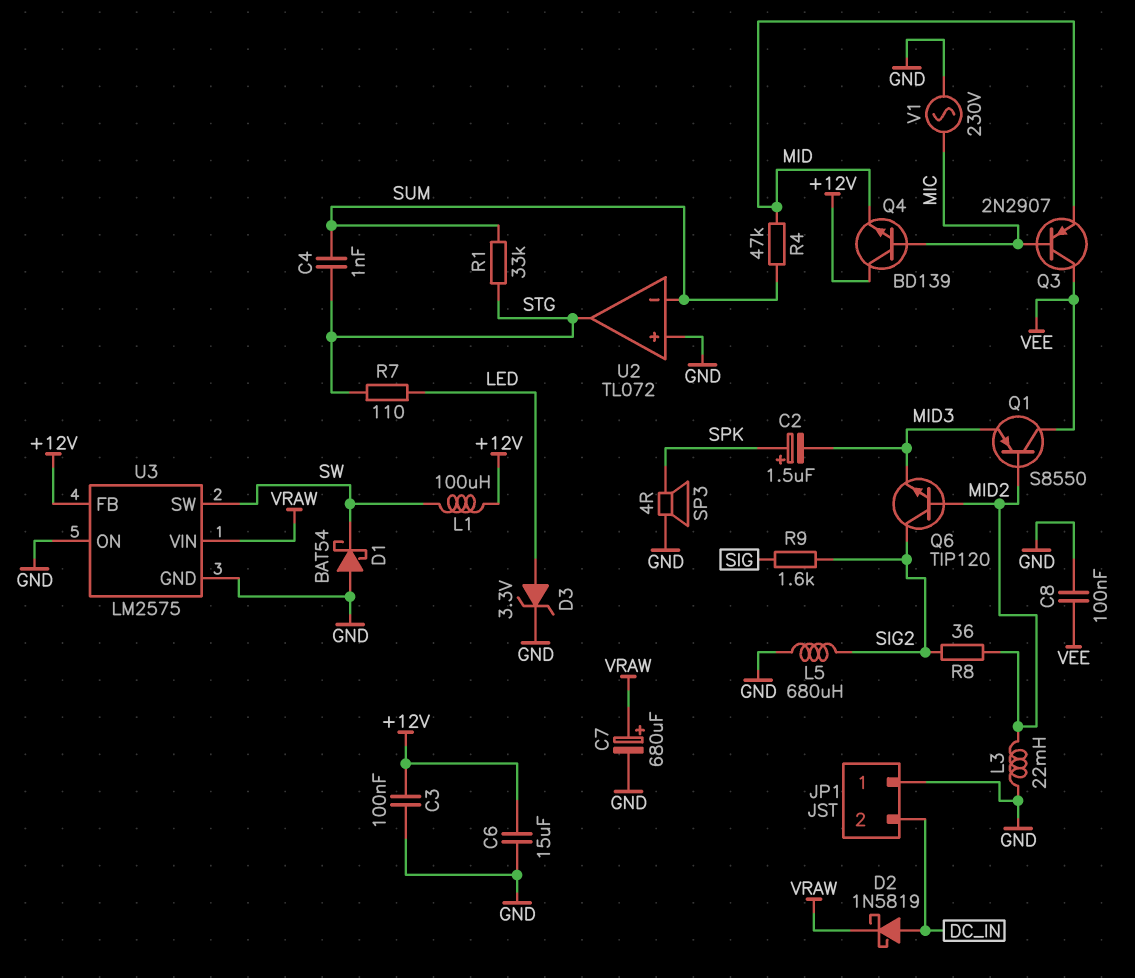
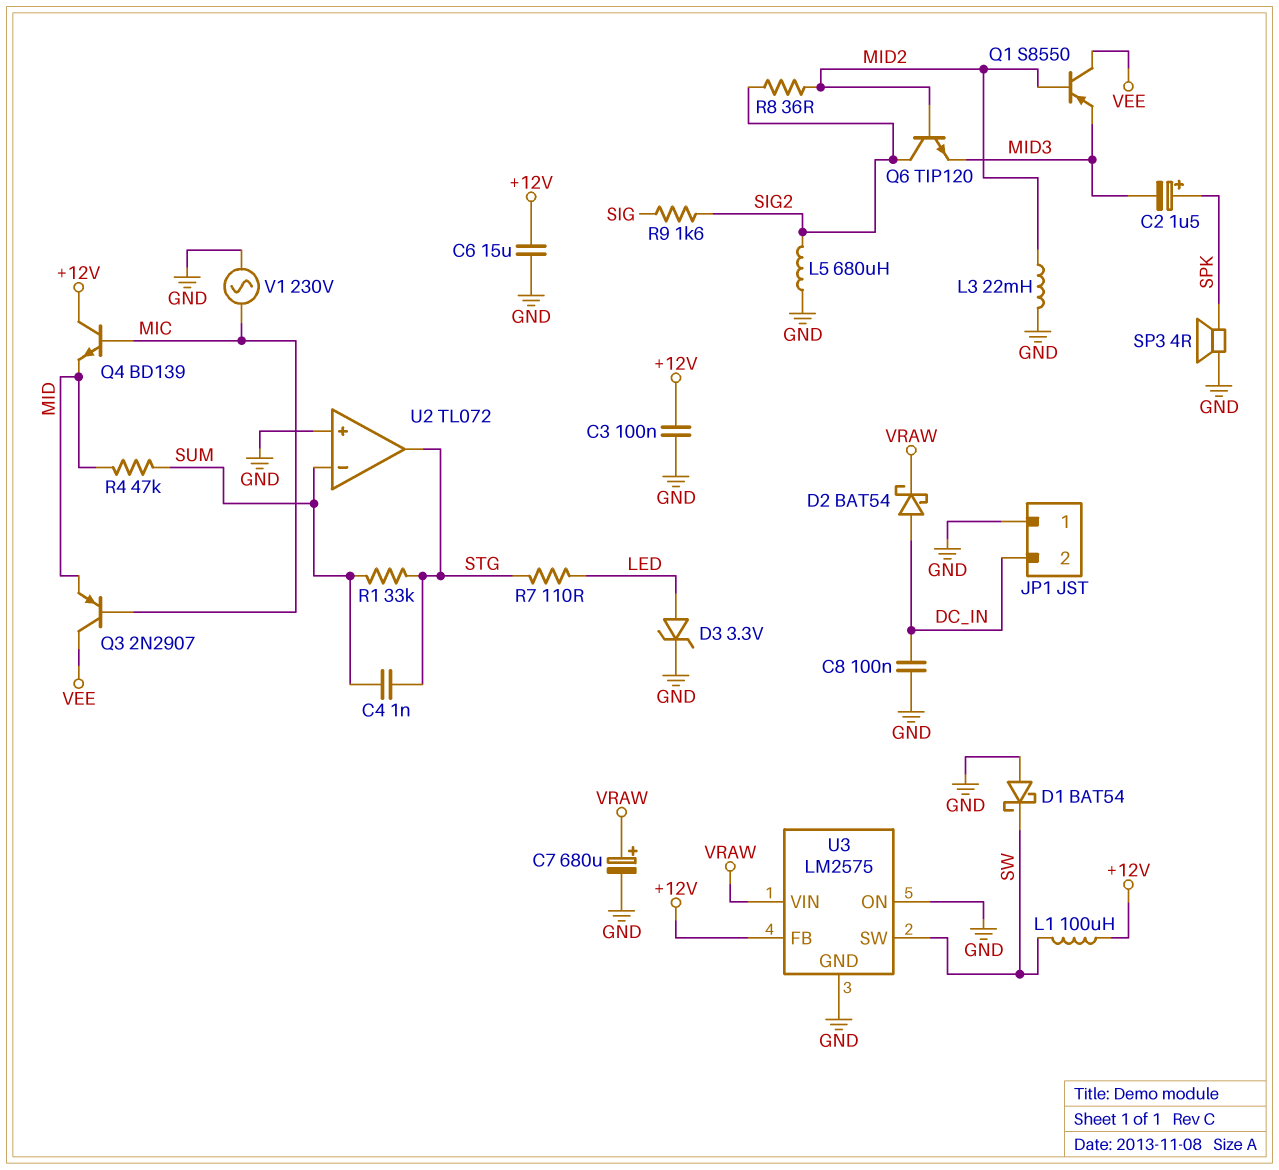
C8: 100nF (GND, VEE) -> 100nF (DC_IN, GND)
D2: schottky 1N5819 (A DC_IN, K VRAW) -> schottky BAT54 (A DC_IN, K VRAW)

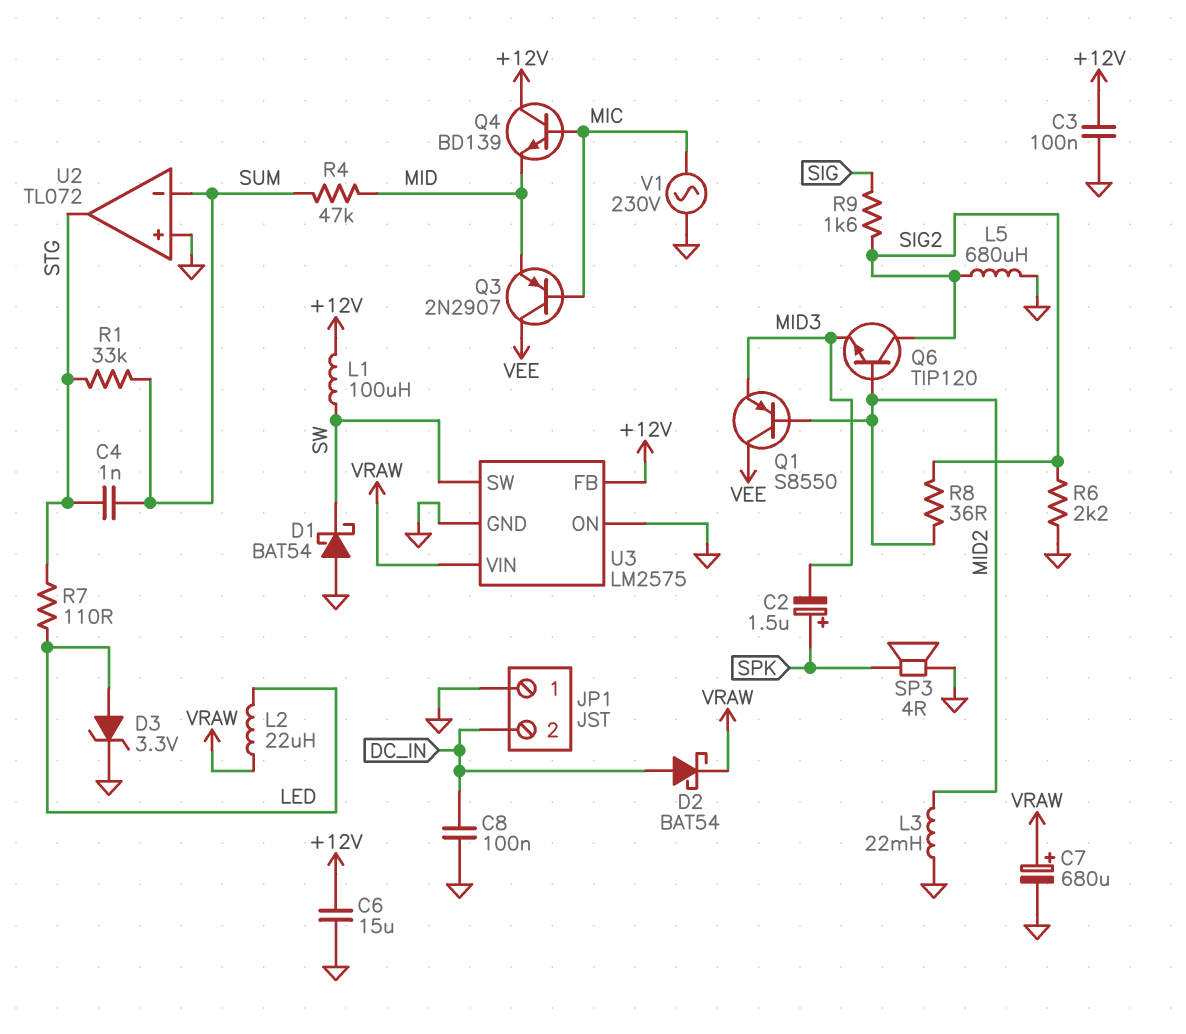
L2: none -> 22uH (LED, VRAW)
R6: none -> 2.2k (GND, SIG2)

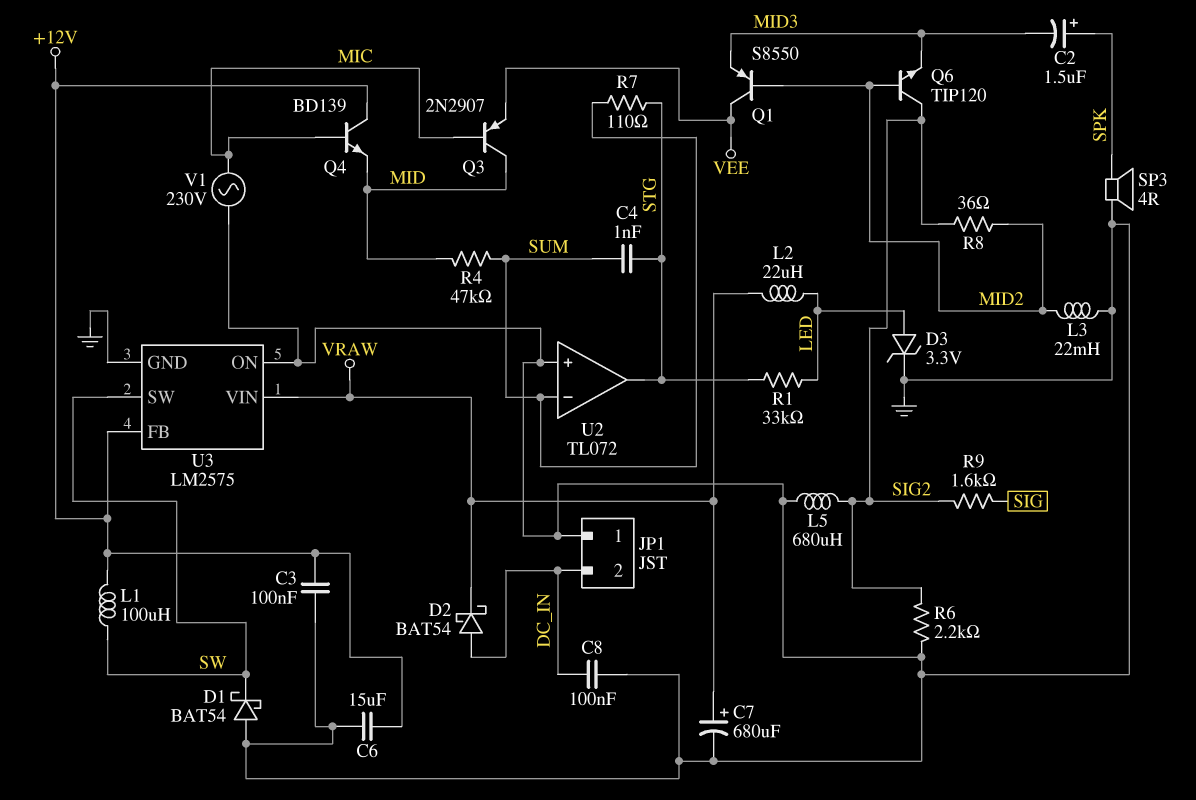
Q3: PNP 2N2907 (B MIC, C VEE, E MID) -> PNP 2N2907 (B MIC, C MID, E VEE)
R1: 33k (STG, SUM) -> 33k (LED, STG)
R7: 110 (LED, STG) -> 110 (STG, SUM)

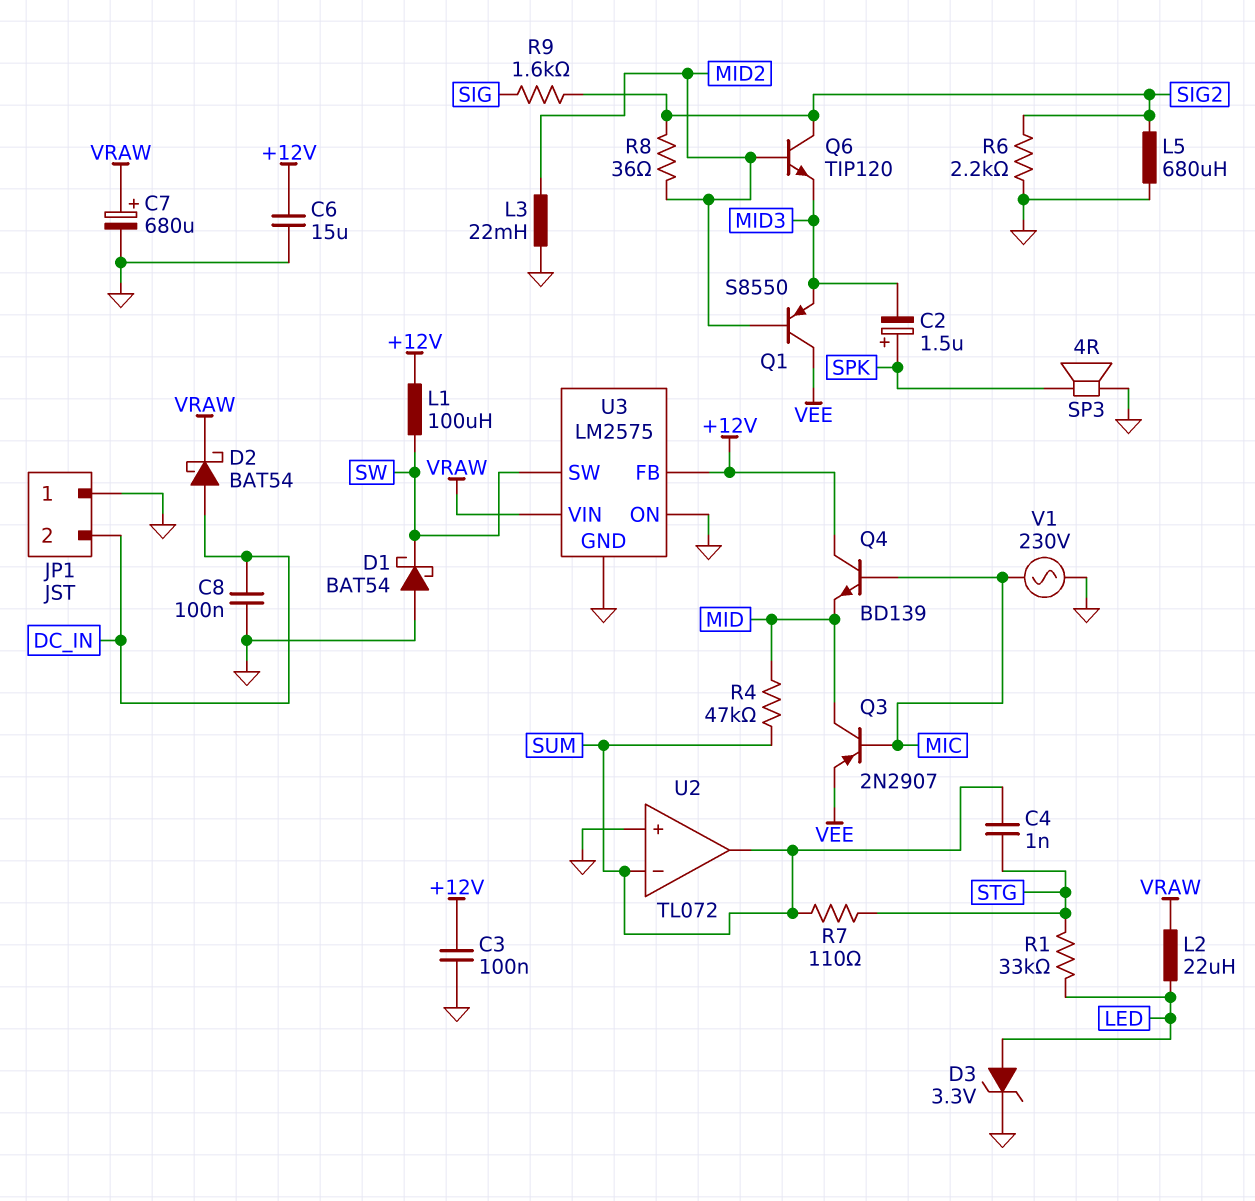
U2 pin out: STG -> SUM

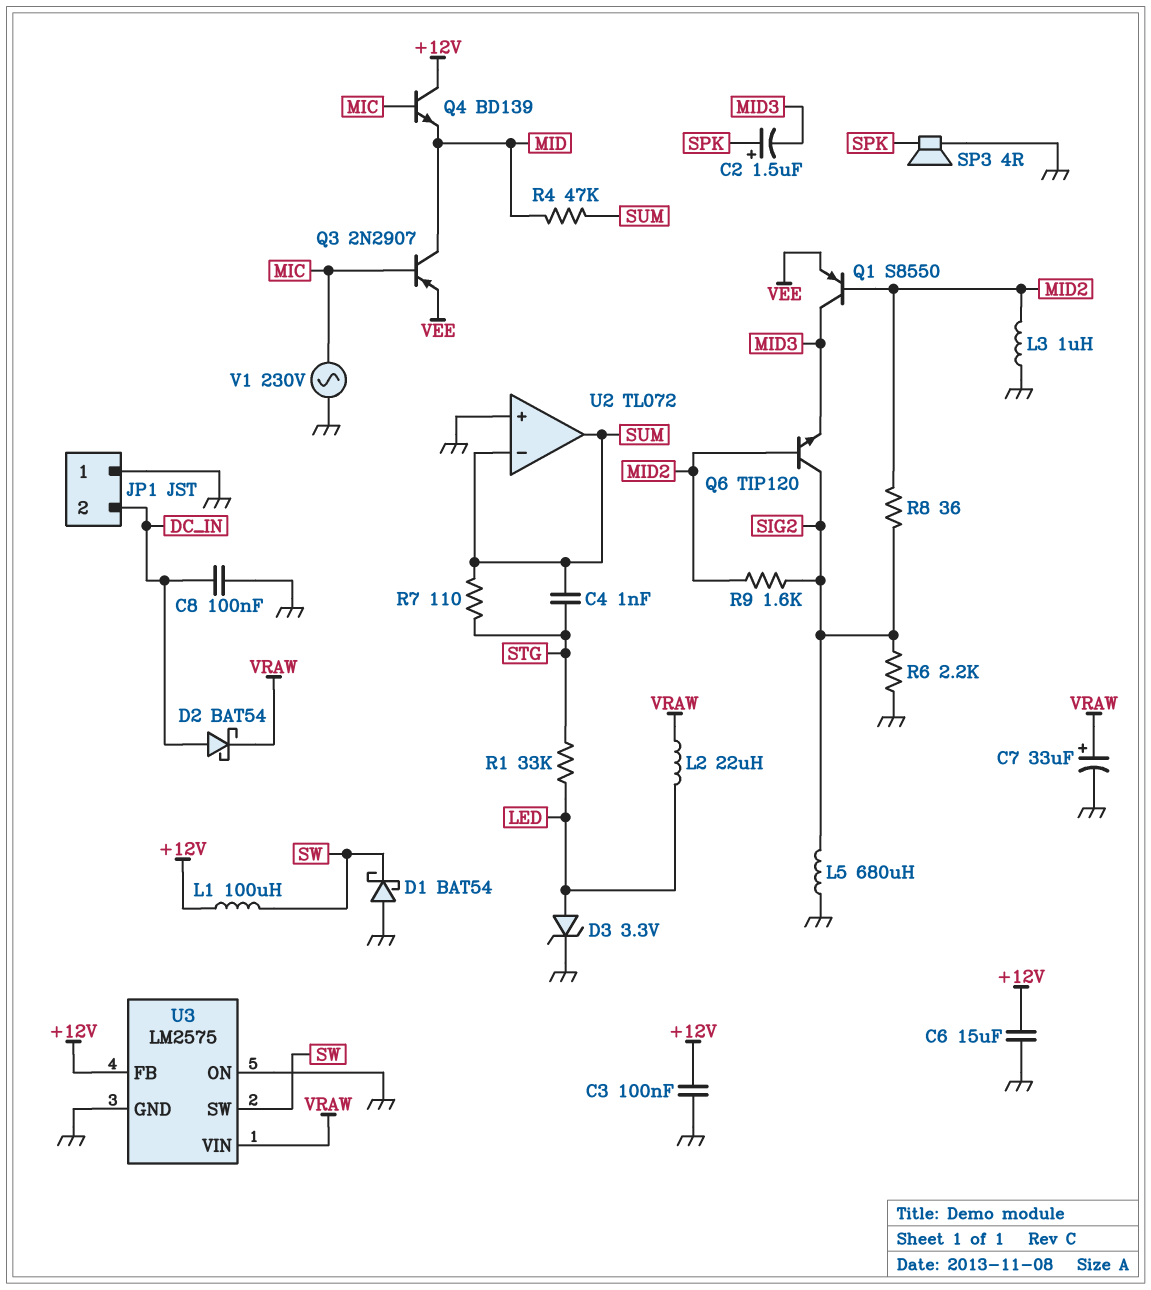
C7: 680uF (plus VRAW, minus GND) -> 33uF (plus VRAW, minus GND)
L3: 22mH (GND, MID2) -> 1uH (GND, MID2)
Q1: PNP S8550 (B MID2, C VEE, E MID3) -> PNP S8550 (B MID2, C MID3, E VEE)
R9: 1.6k (SIG, SIG2) -> 1.6k (MID2, SIG2)

